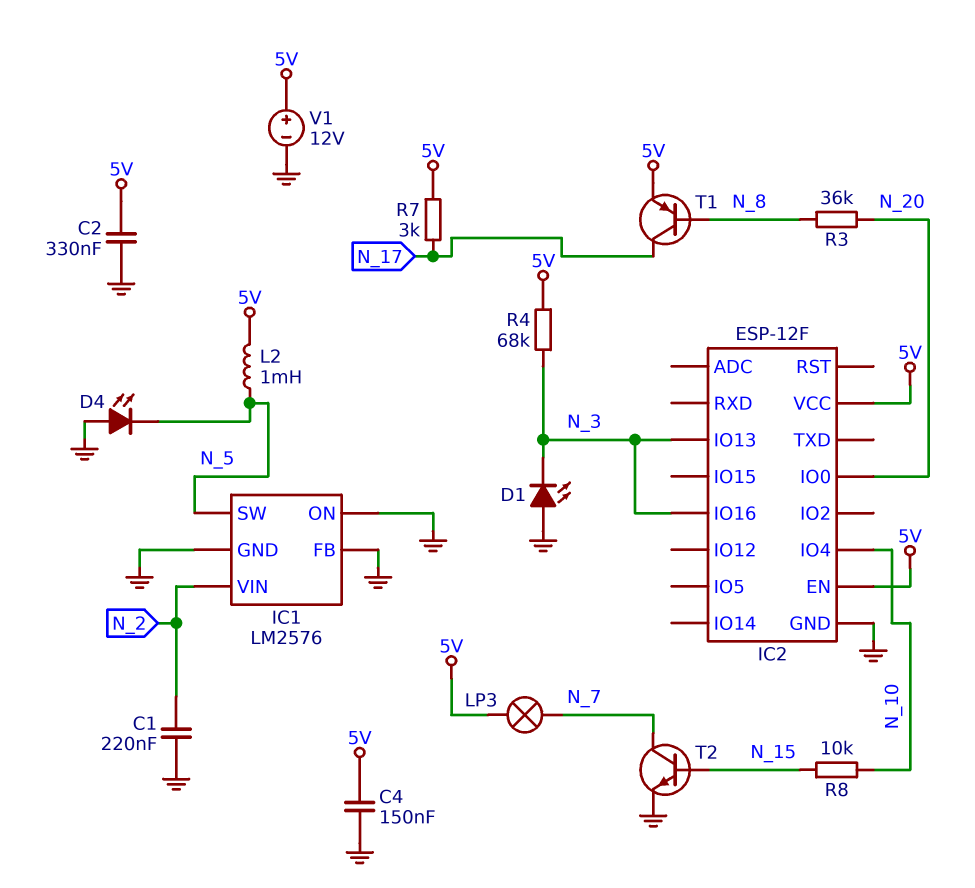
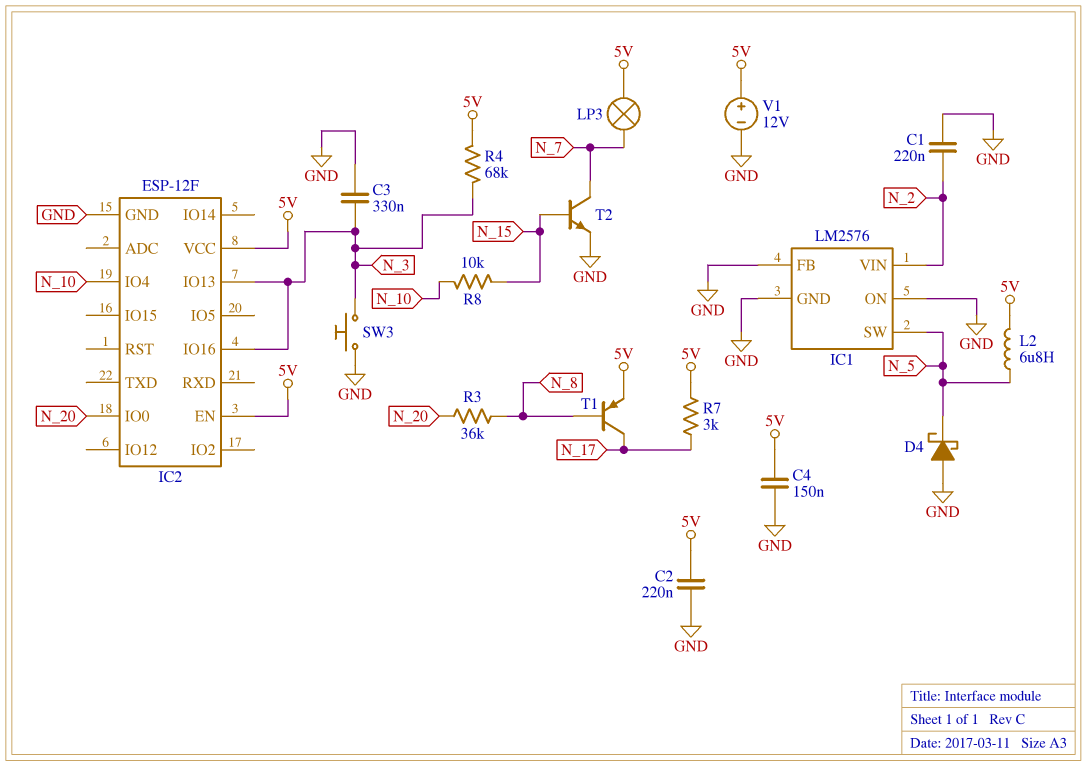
C2: 330nF (5V, GND) -> 220nF (5V, GND)
C3: none -> 330nF (GND, N_3)
D1: LED (A GND, K N_3) -> none
D4: LED (A GND, K N_5) -> schottky (A GND, K N_5)
L2: 1mH (5V, N_5) -> 6.8uH (5V, N_5)
SW3: none -> button (GND, N_3)

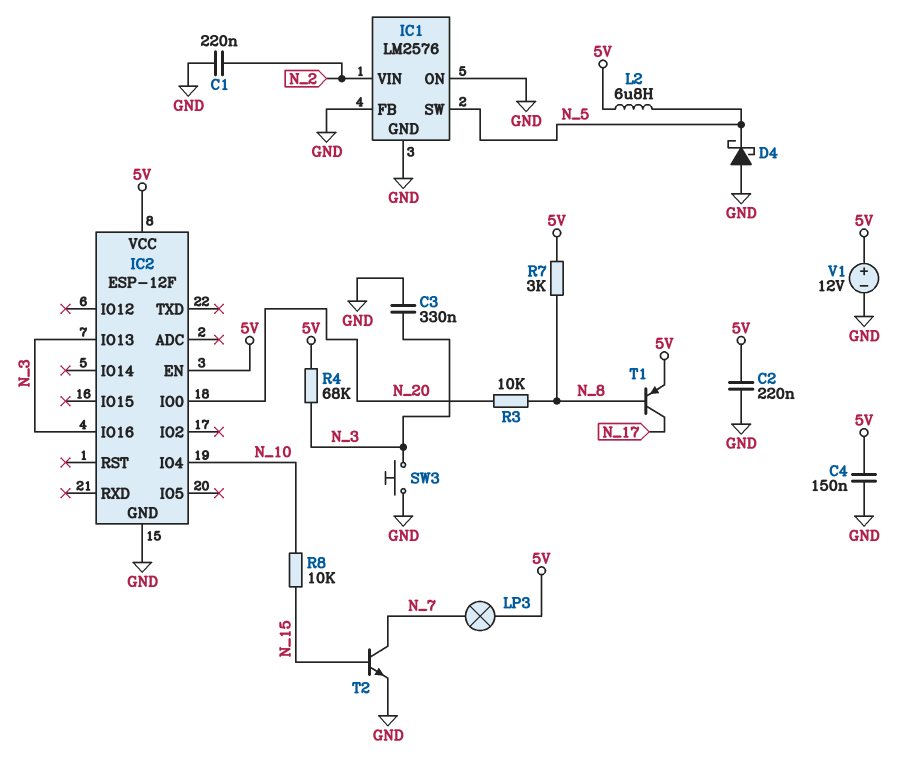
R3: 36k (N_8, N_20) -> 10k (N_8, N_20)
R7: 3k (5V, N_17) -> 3k (5V, N_8)

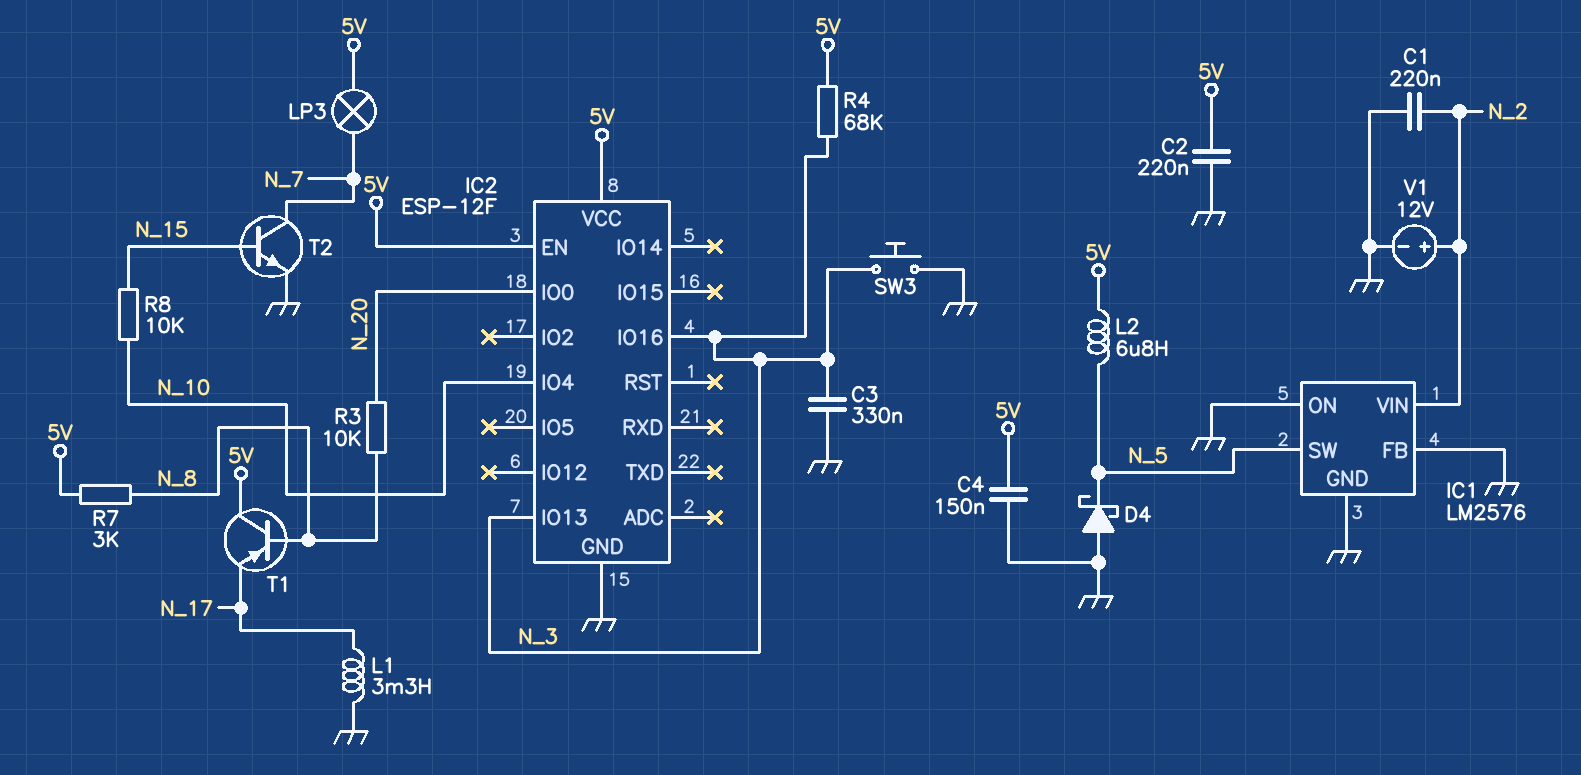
L1: none -> 3.3mH (GND, N_17)
T1: PNP (B N_8, C N_17, E 5V) -> PNP (B N_8, C 5V, E N_17)
V1: 12V (plus 5V, minus GND) -> 12V (plus N_2, minus GND)

